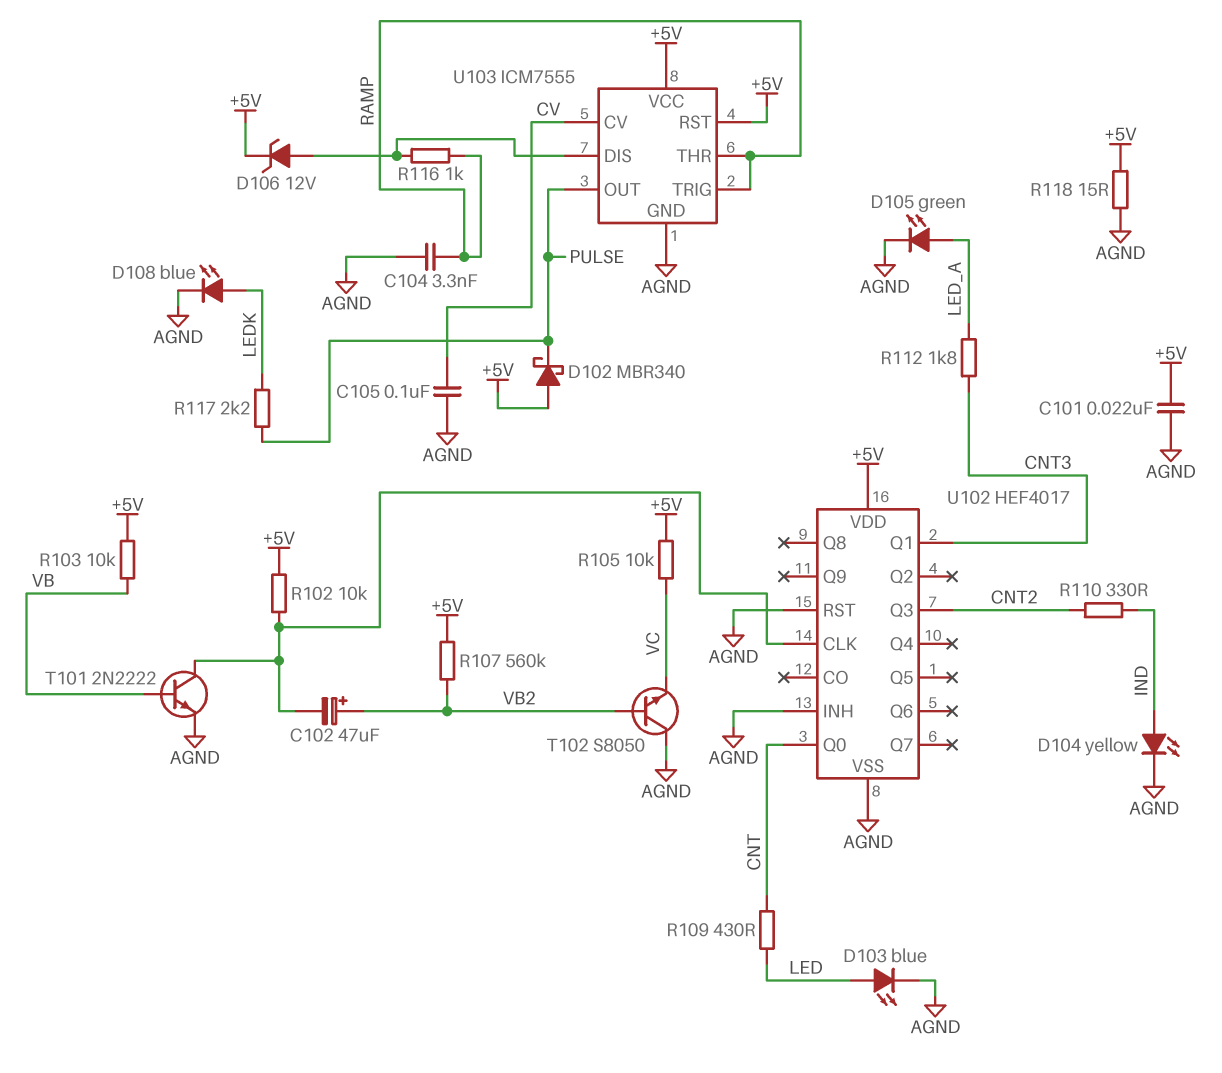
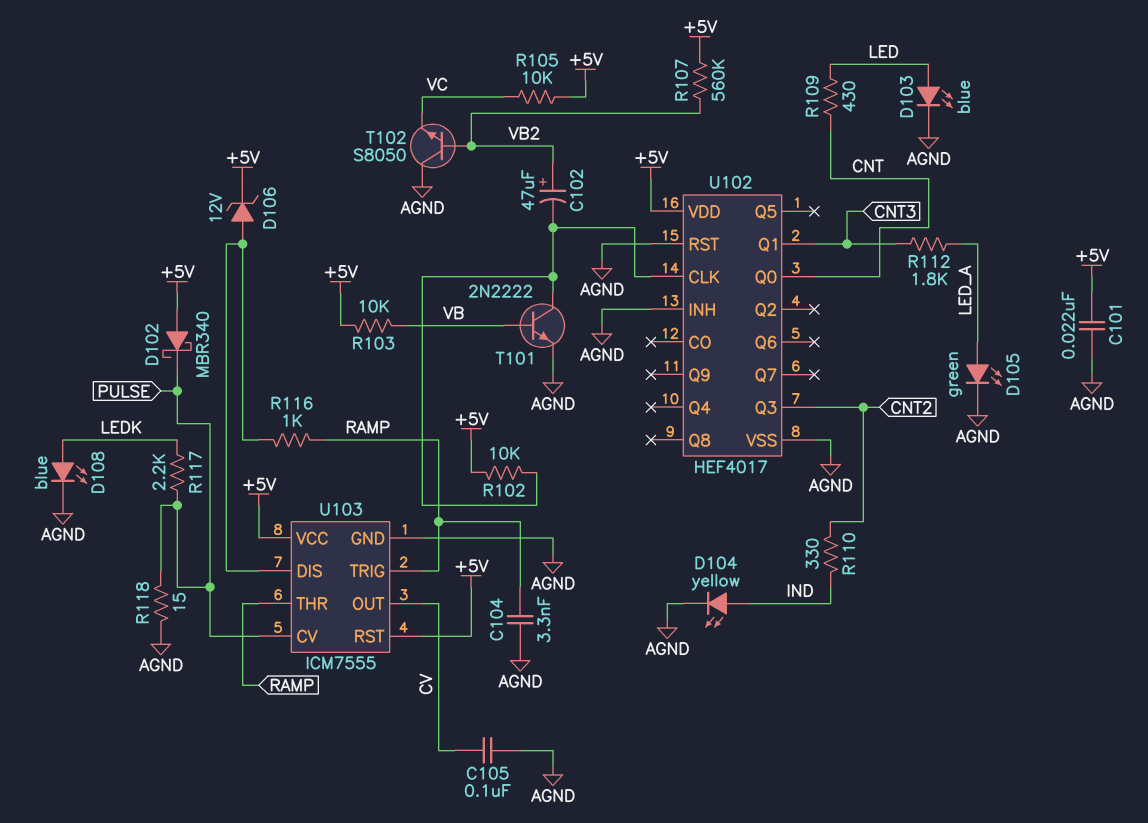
R118: 15 (+5V, AGND) -> 15 (AGND, PULSE)
U103 pin CV: CV -> PULSE
U103 pin OUT: PULSE -> CV

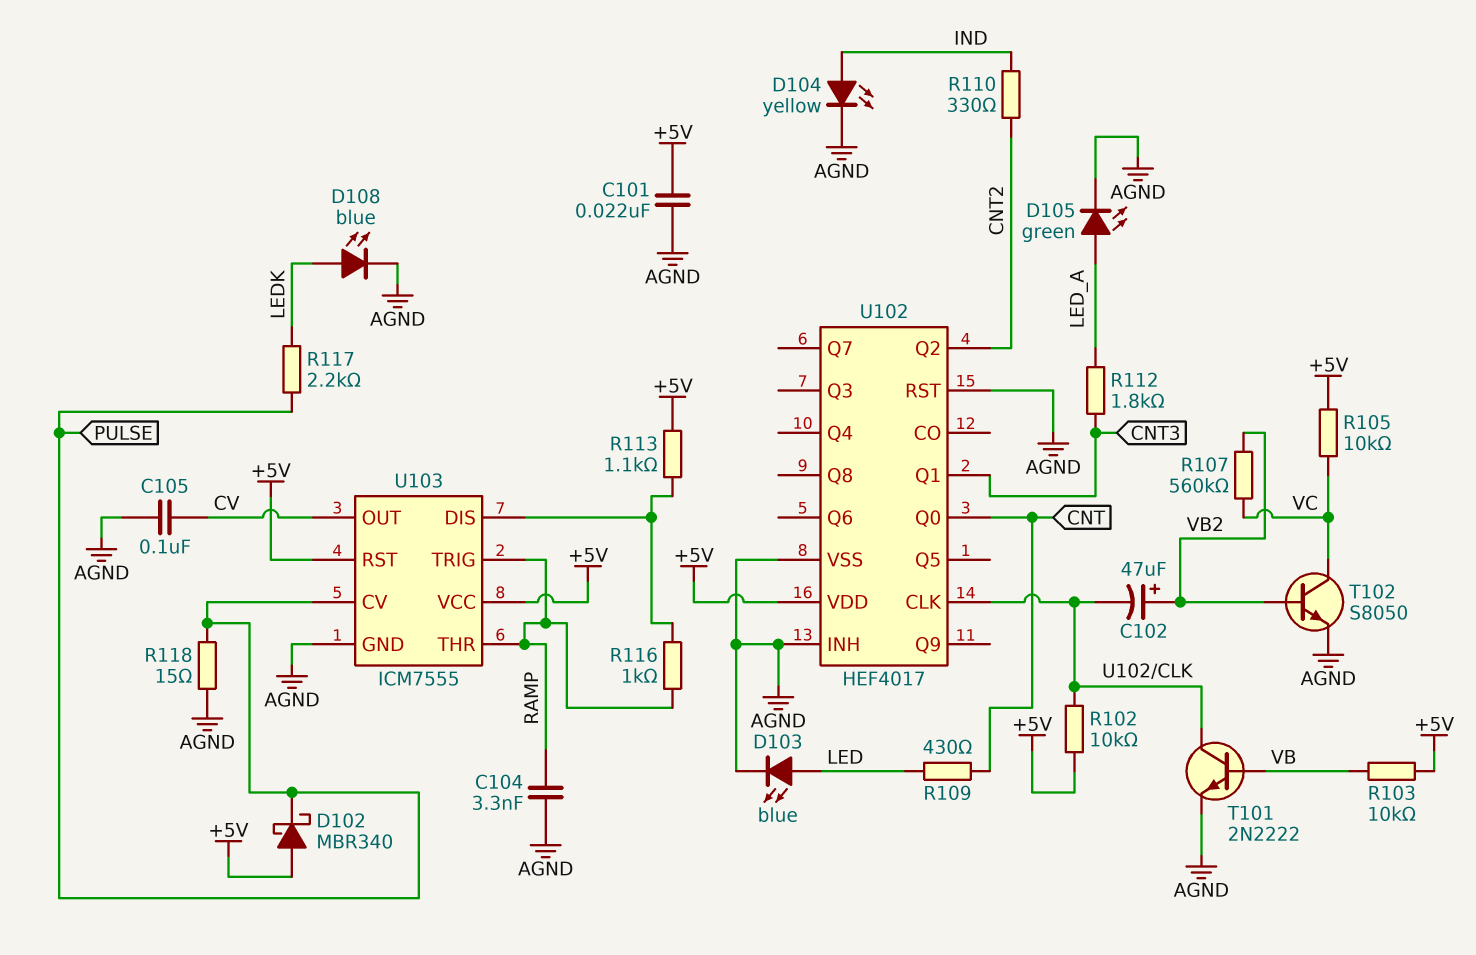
D106: zener 12V (A U103/DIS, K +5V) -> none
R107: 560k (+5V, VB2) -> 560k (VB2, VC)
R113: none -> 1.1k (+5V, U103/DIS)
T102: NPN S8050 (B VB2, C AGND, E VC) -> NPN S8050 (B VB2, C VC, E AGND)
U102 pin Q2: none -> CNT2
U102 pin Q3: CNT2 -> none

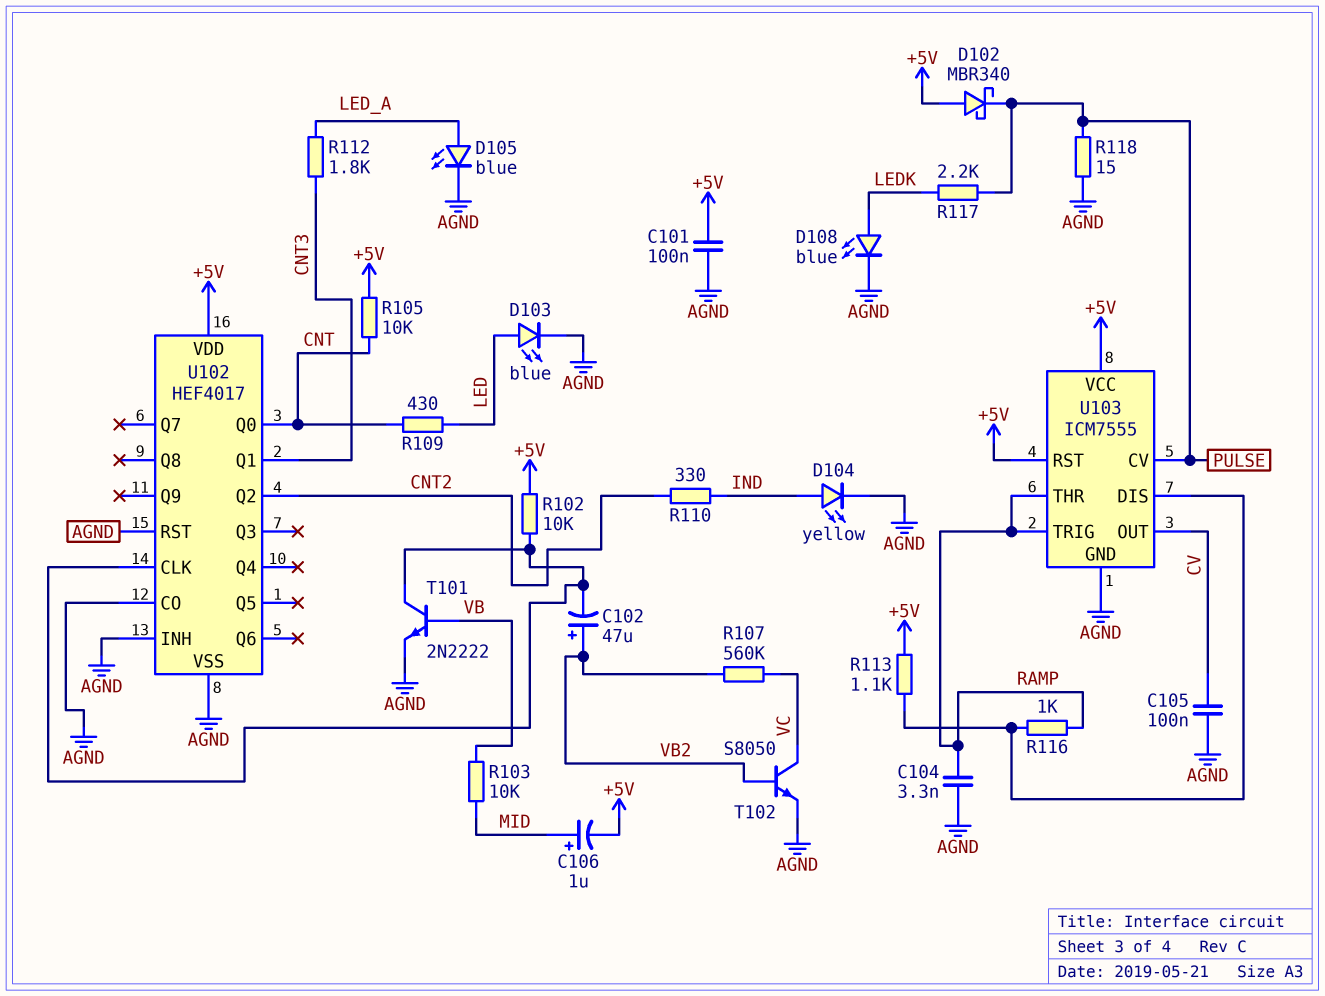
C101: 22nF (+5V, AGND) -> 100nF (+5V, AGND)
C106: none -> 1uF (plus MID, minus +5V)
D105: LED green (A LED_A, K AGND) -> LED blue (A LED_A, K AGND)
R103: 10k (+5V, VB) -> 10k (MID, VB)
R105: 10k (+5V, VC) -> 10k (+5V, CNT)
U102 pin CO: none -> AGND

